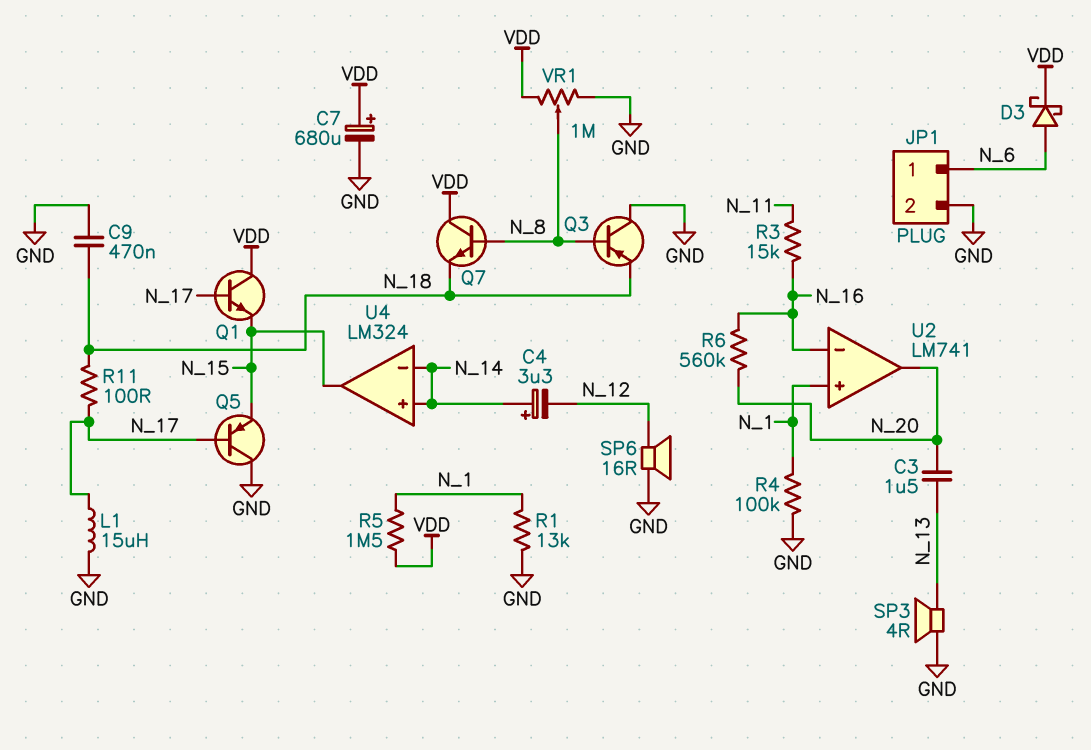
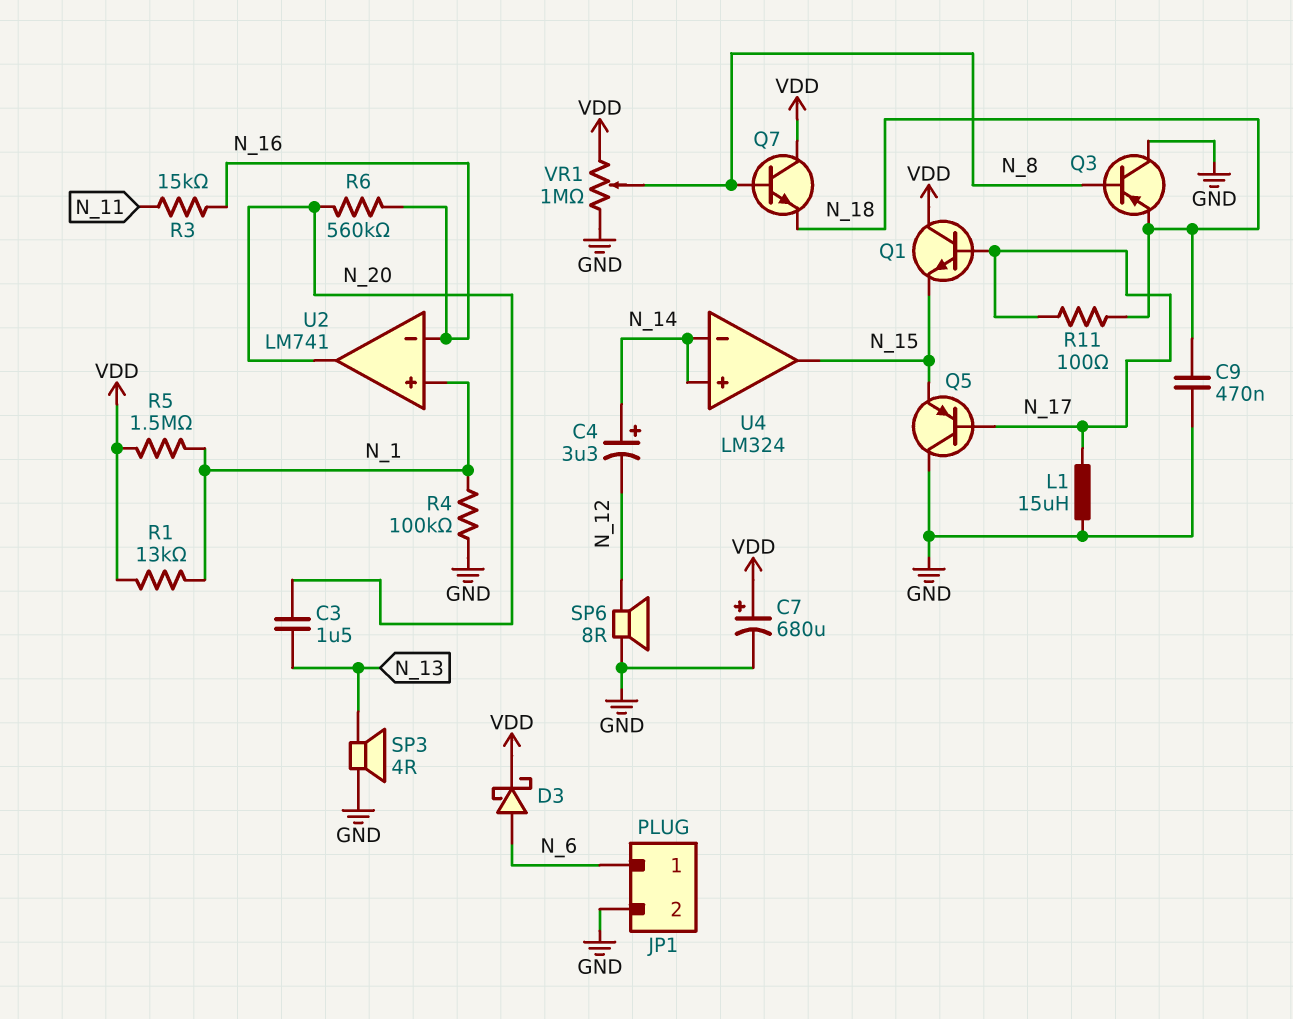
R1: 13k (GND, N_1) -> 13k (N_1, VDD)
SP6: speaker 16R (GND, N_12) -> speaker 8R (GND, N_12)

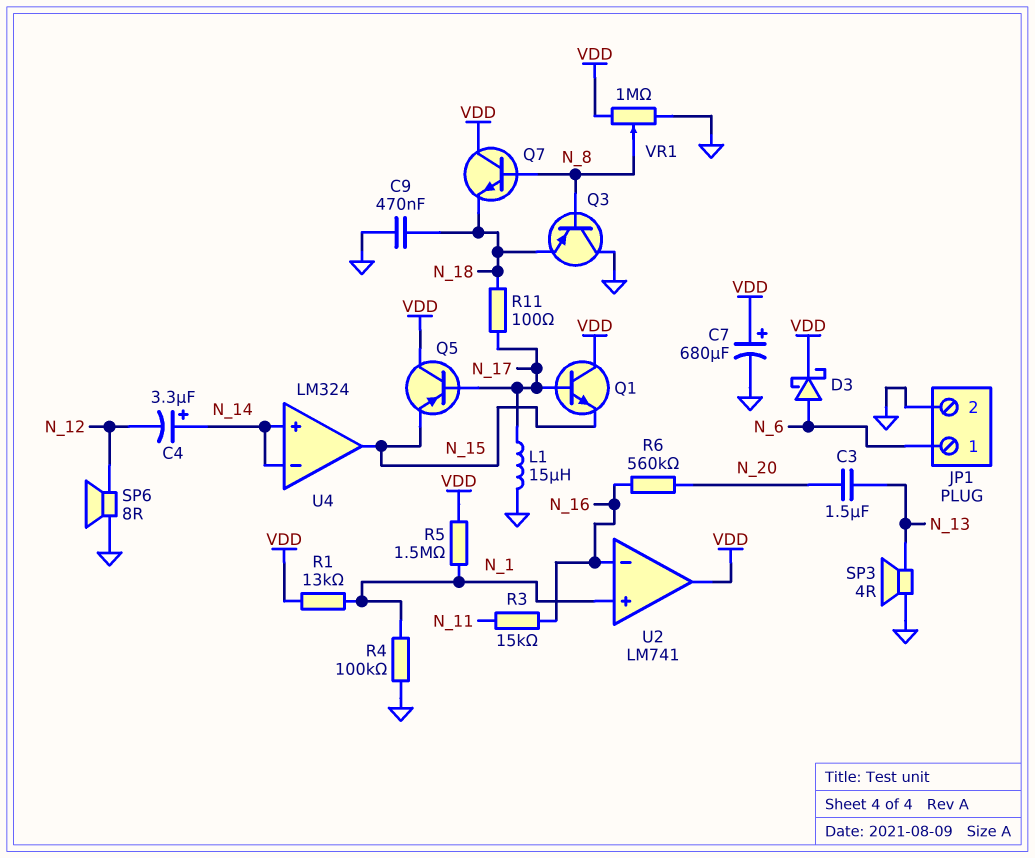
Q5: PNP (B N_17, C GND, E N_15) -> PNP (B N_17, C VDD, E N_15)
U2 pin out: N_20 -> VDD

